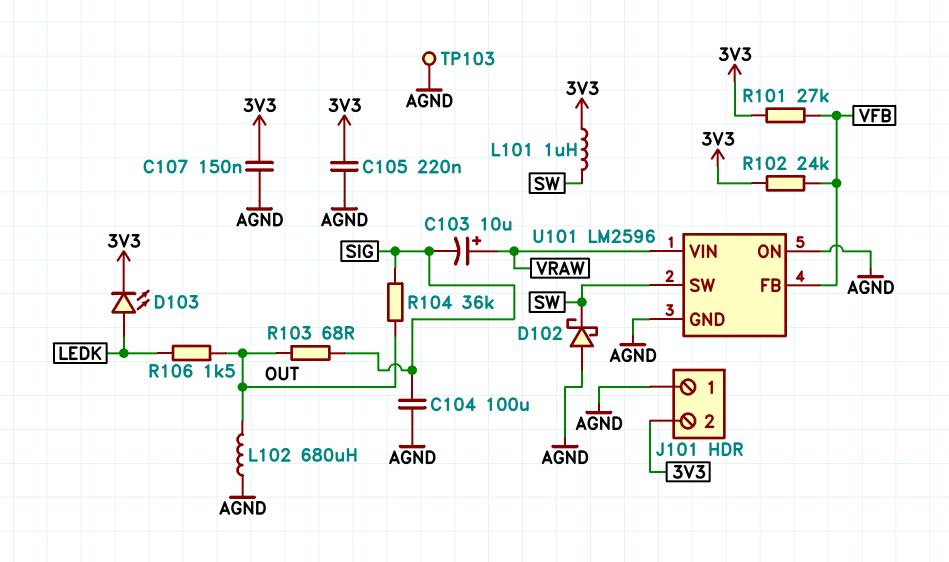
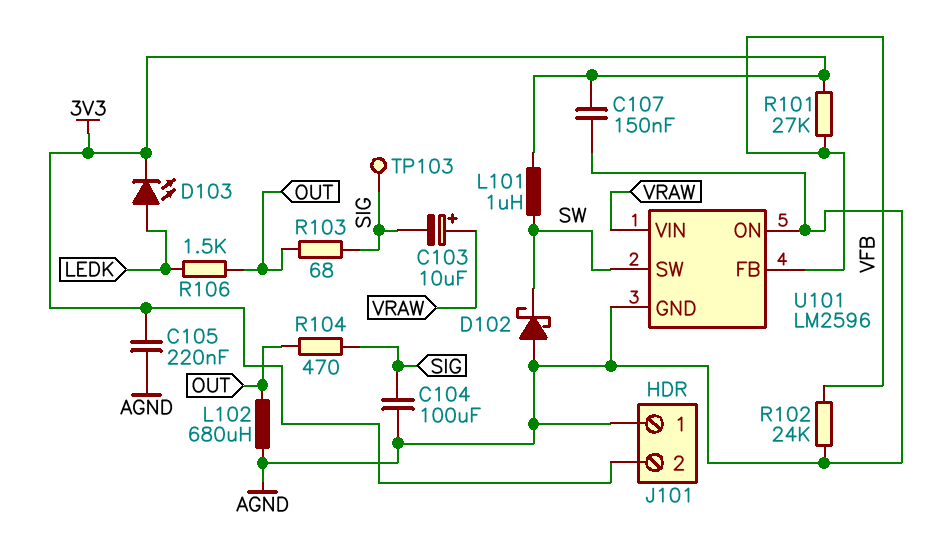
R102: 24k (3V3, VFB) -> 24k (AGND, VFB)
R104: 36k (OUT, SIG) -> 470 (OUT, SIG)
TP103: test point (AGND) -> test point (SIG)

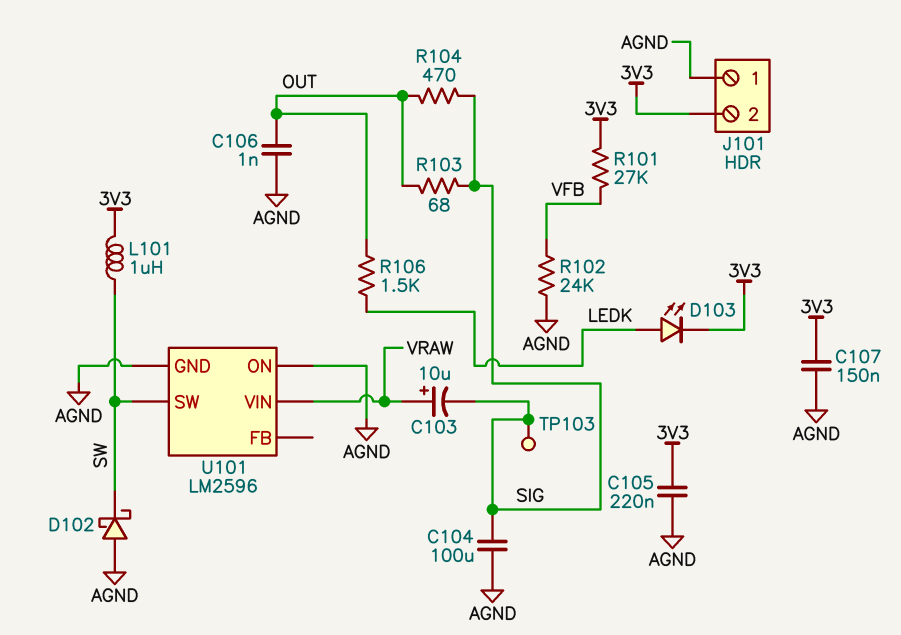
C106: none -> 1nF (AGND, OUT)
L102: 680uH (AGND, OUT) -> none
U101 pin FB: VFB -> none

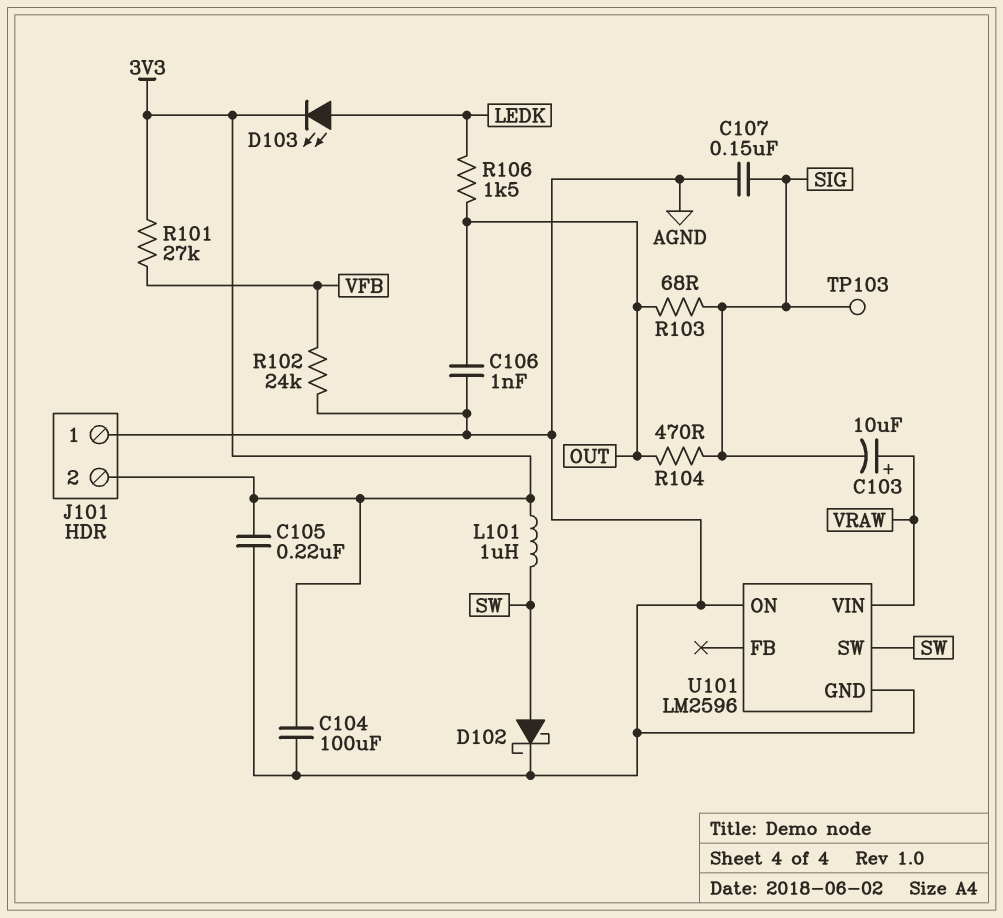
C104: 100uF (AGND, SIG) -> 100uF (3V3, AGND)
C107: 150nF (3V3, AGND) -> 150nF (AGND, SIG)
D102: schottky (A AGND, K SW) -> schottky (A SW, K AGND)

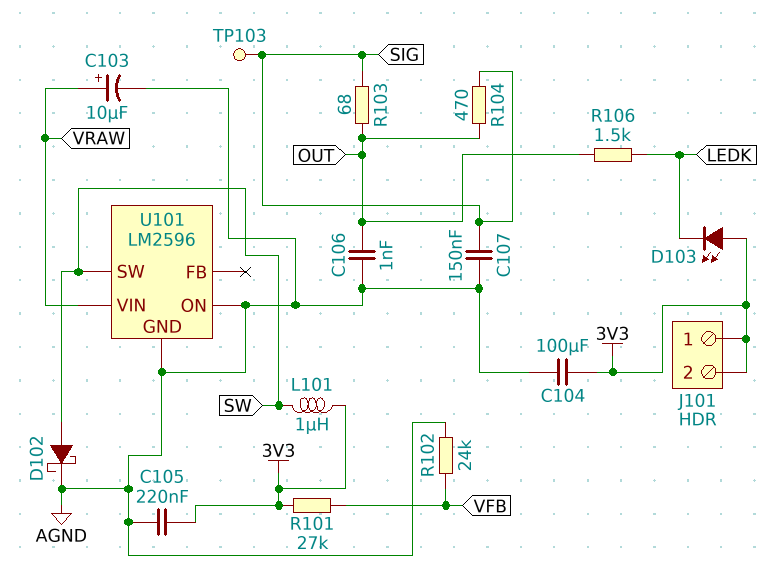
C103: 10uF (plus VRAW, minus SIG) -> 10uF (plus VRAW, minus AGND)
D103: LED (A LEDK, K 3V3) -> LED (A 3V3, K LEDK)
J101 pin 1: AGND -> 3V3

